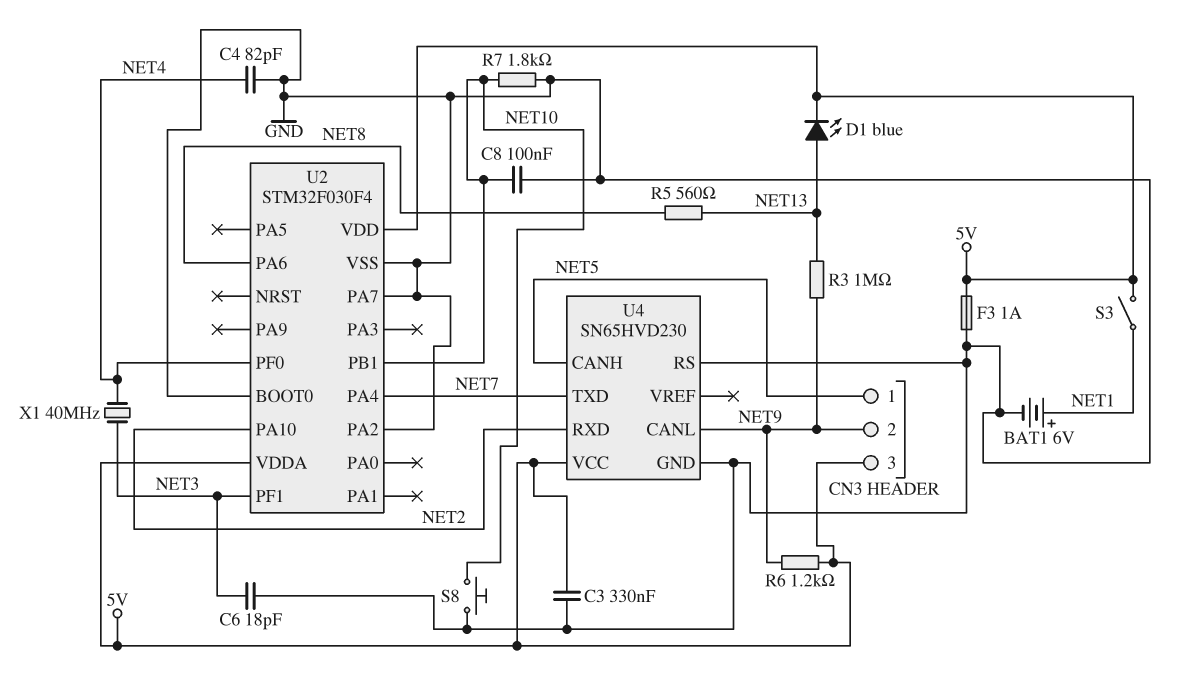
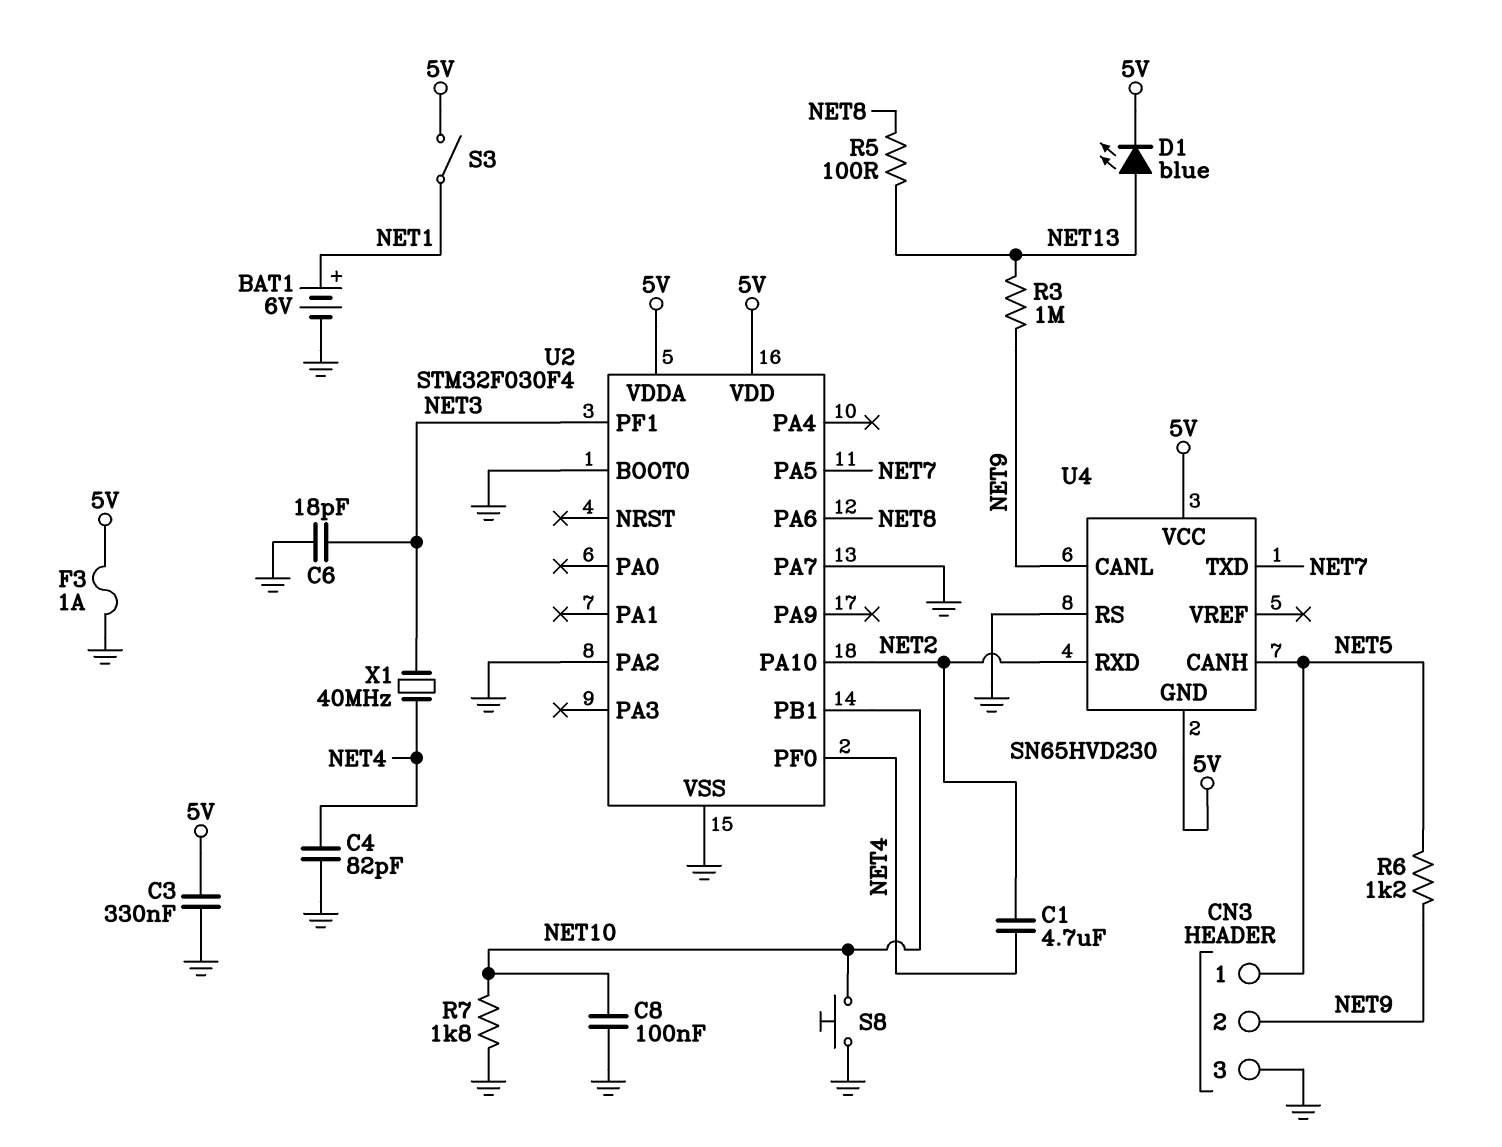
C1: none -> 4.7uF (NET2, NET4)
CN3 pin 3: 5V -> GND
R5: 560 (NET8, NET13) -> 100 (NET8, NET13)
R6: 1.2k (5V, NET9) -> 1.2k (NET5, NET9)
U2 pin PA4: NET7 -> none
U2 pin PA5: none -> NET7
U4 pin GND: GND -> 5V

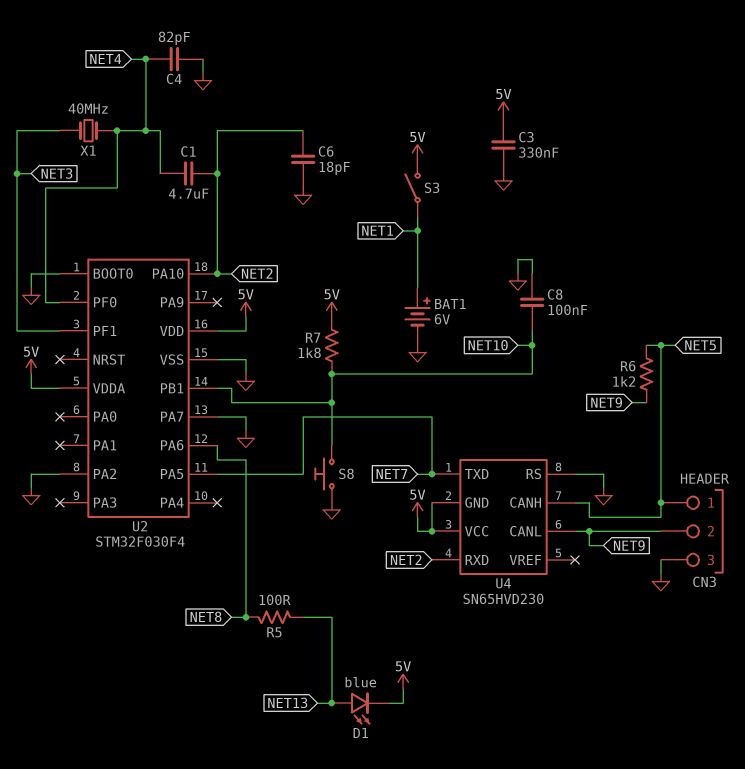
C6: 18pF (GND, NET3) -> 18pF (GND, NET2)
F3: 1A (5V, GND) -> none
R3: 1M (NET9, NET13) -> none
R7: 1.8k (GND, NET10) -> 1.8k (5V, NET10)

